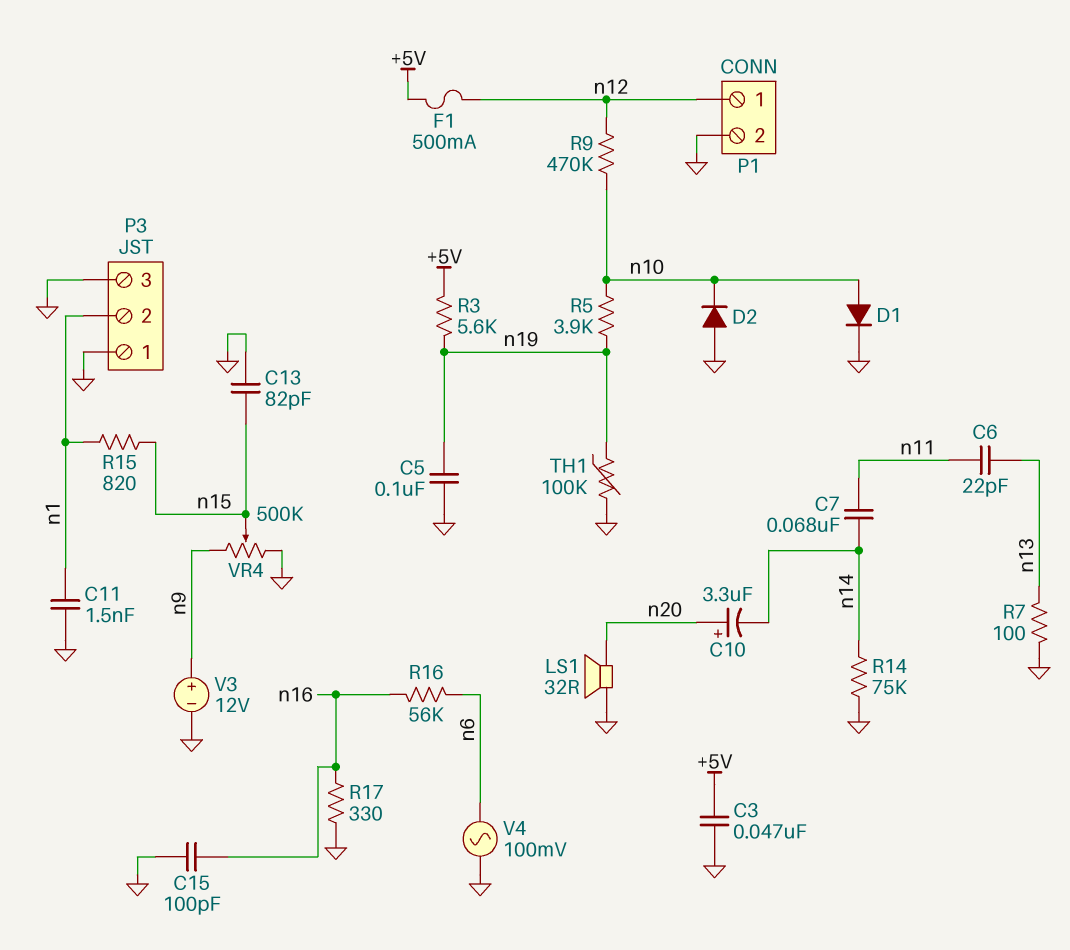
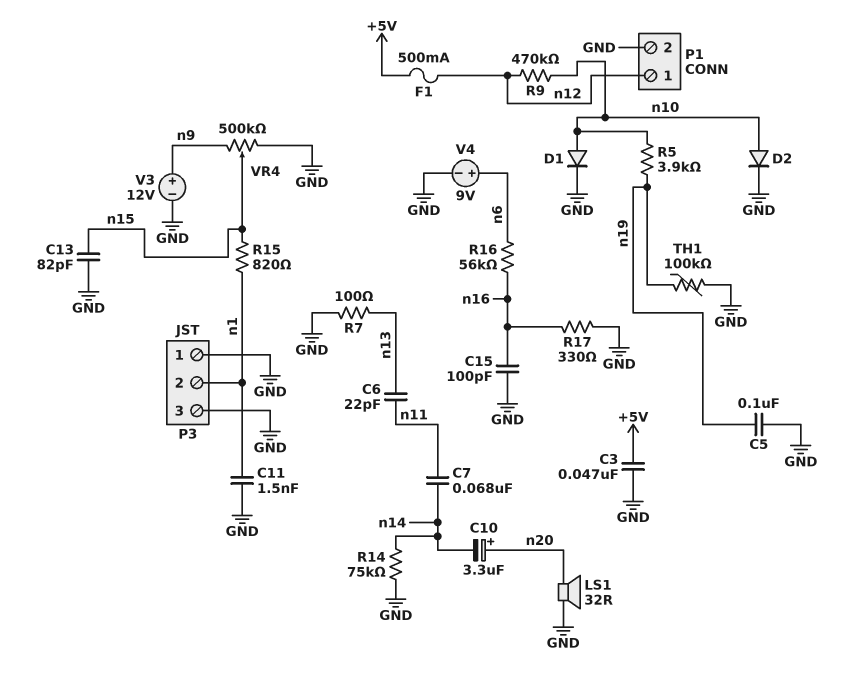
D2: diode (A GND, K n10) -> diode (A n10, K GND)
R3: 5.6k (+5V, n19) -> none
V4: AC 100mV (GND, n6) -> 9V (plus n6, minus GND)

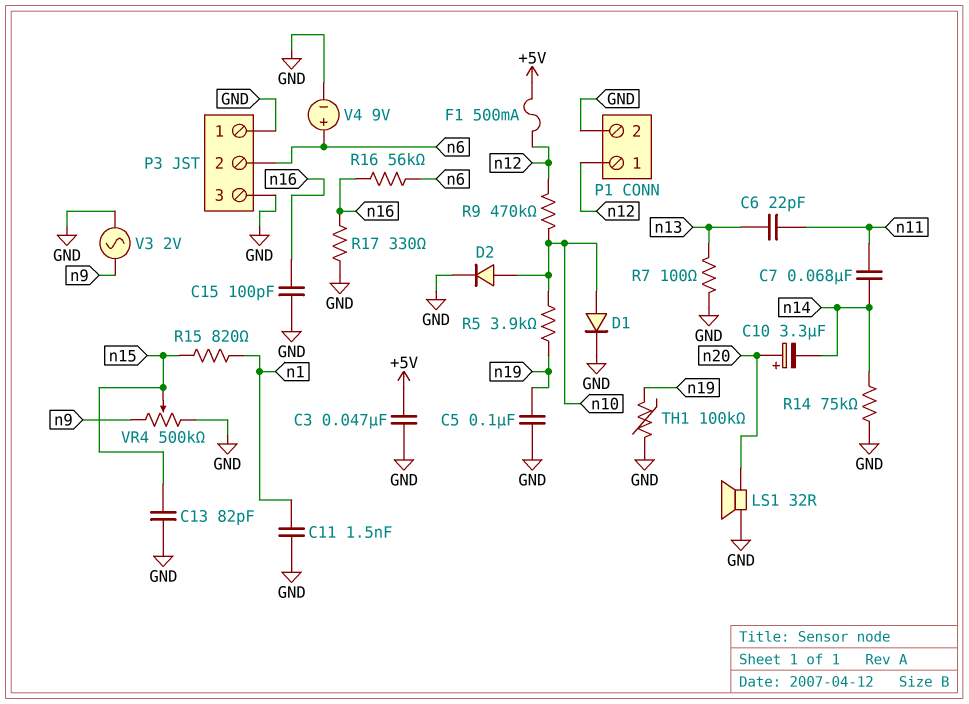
P3 pin 2: n1 -> n6
V3: 12V (plus n9, minus GND) -> AC 2V (GND, n9)

